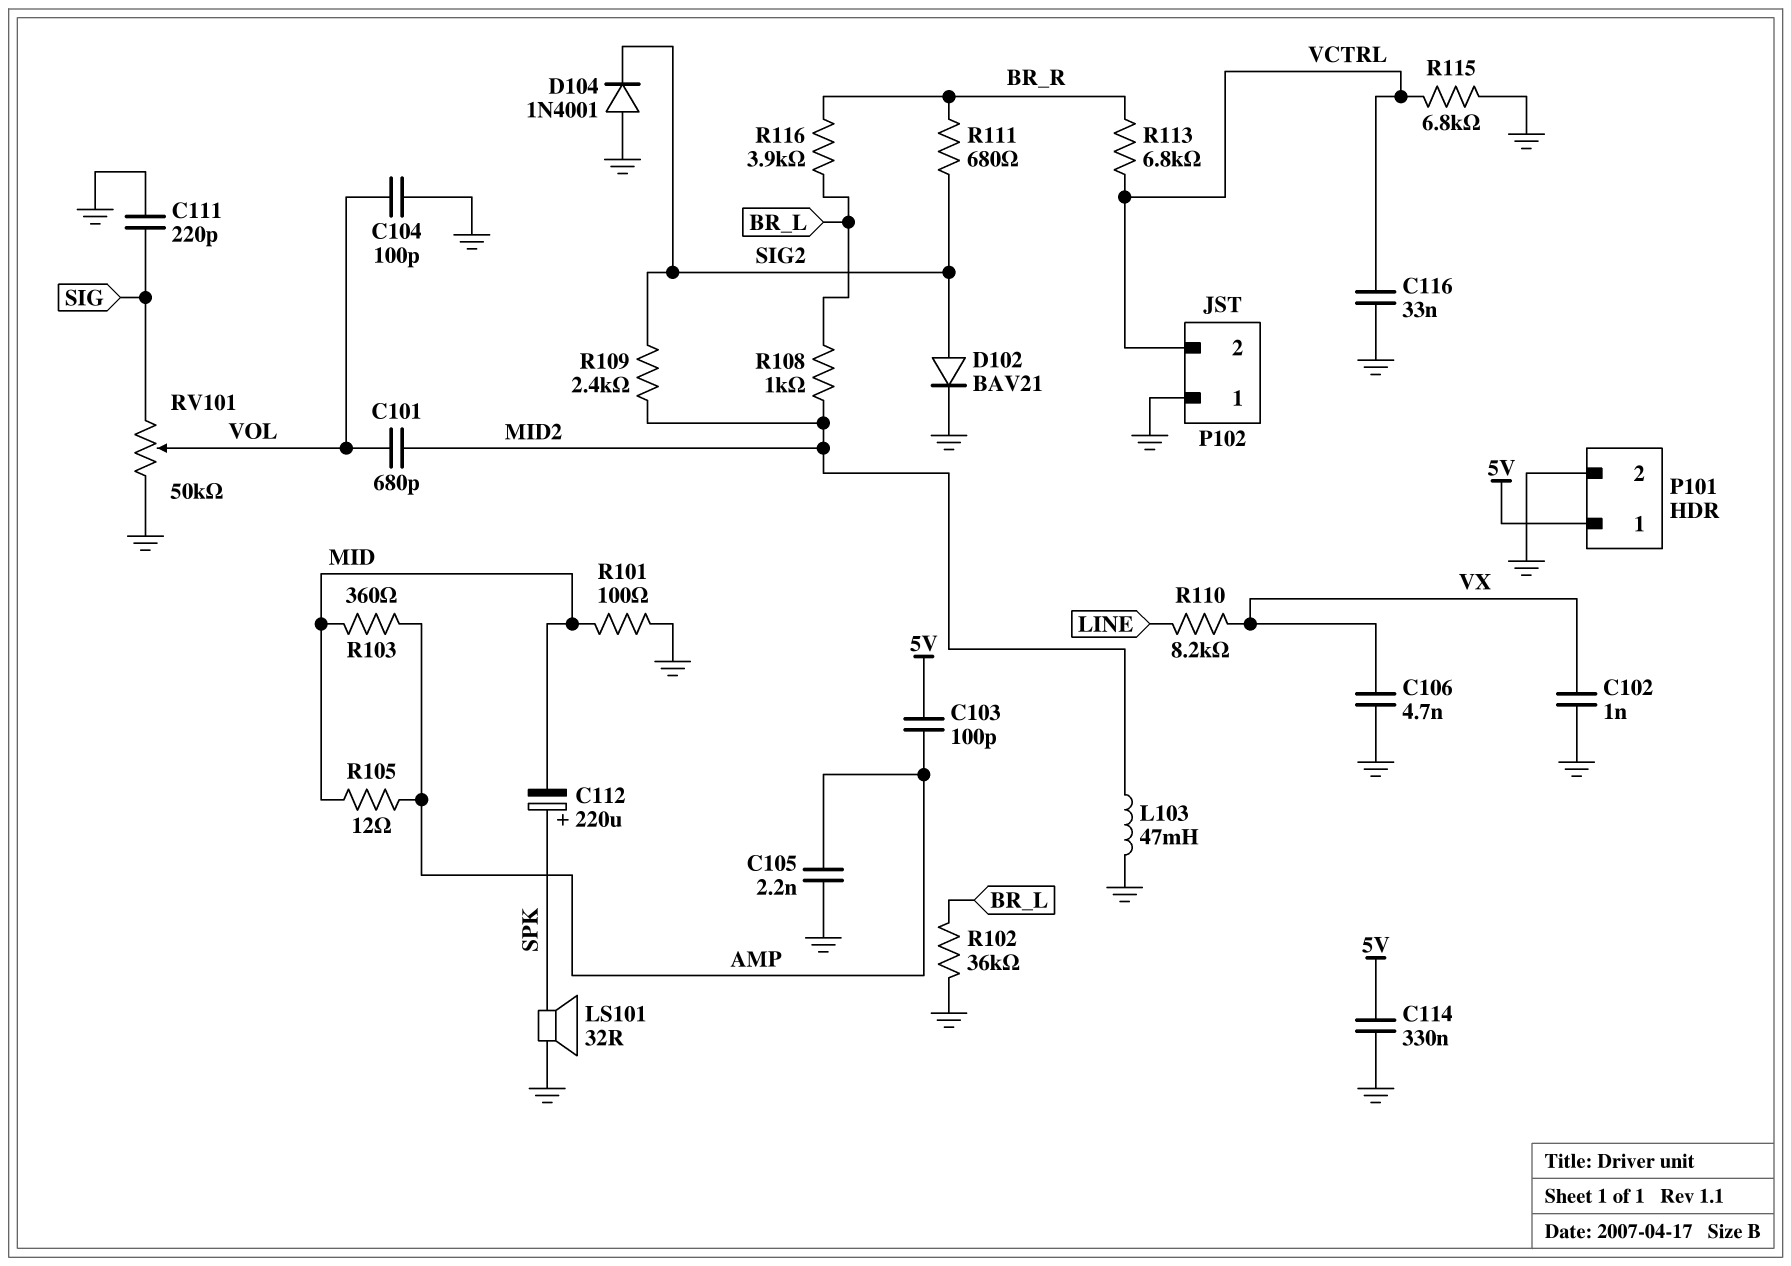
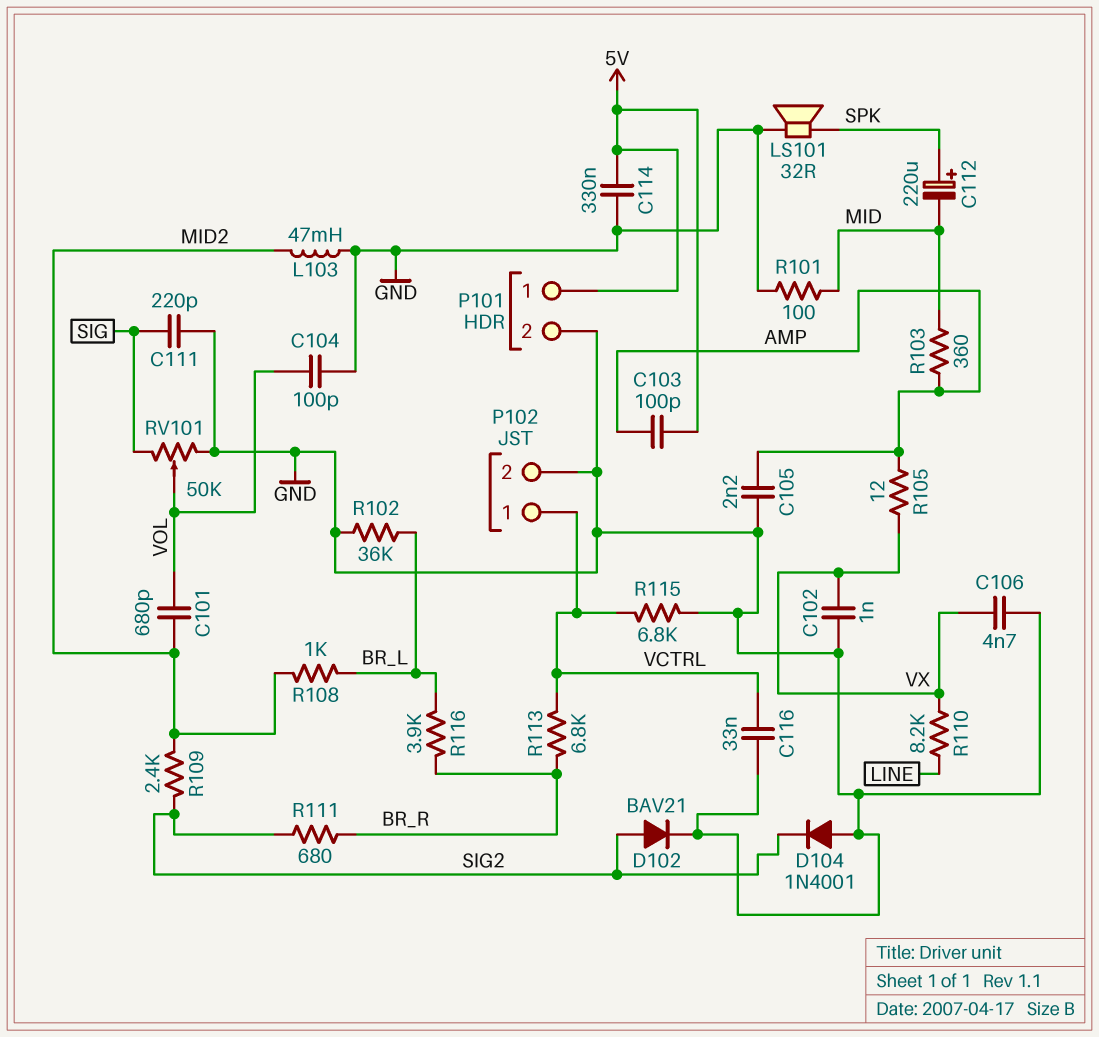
P102 pin 1: GND -> VCTRL
P102 pin 2: VCTRL -> GND
R105: 12 (AMP, MID) -> 12 (AMP, VX)

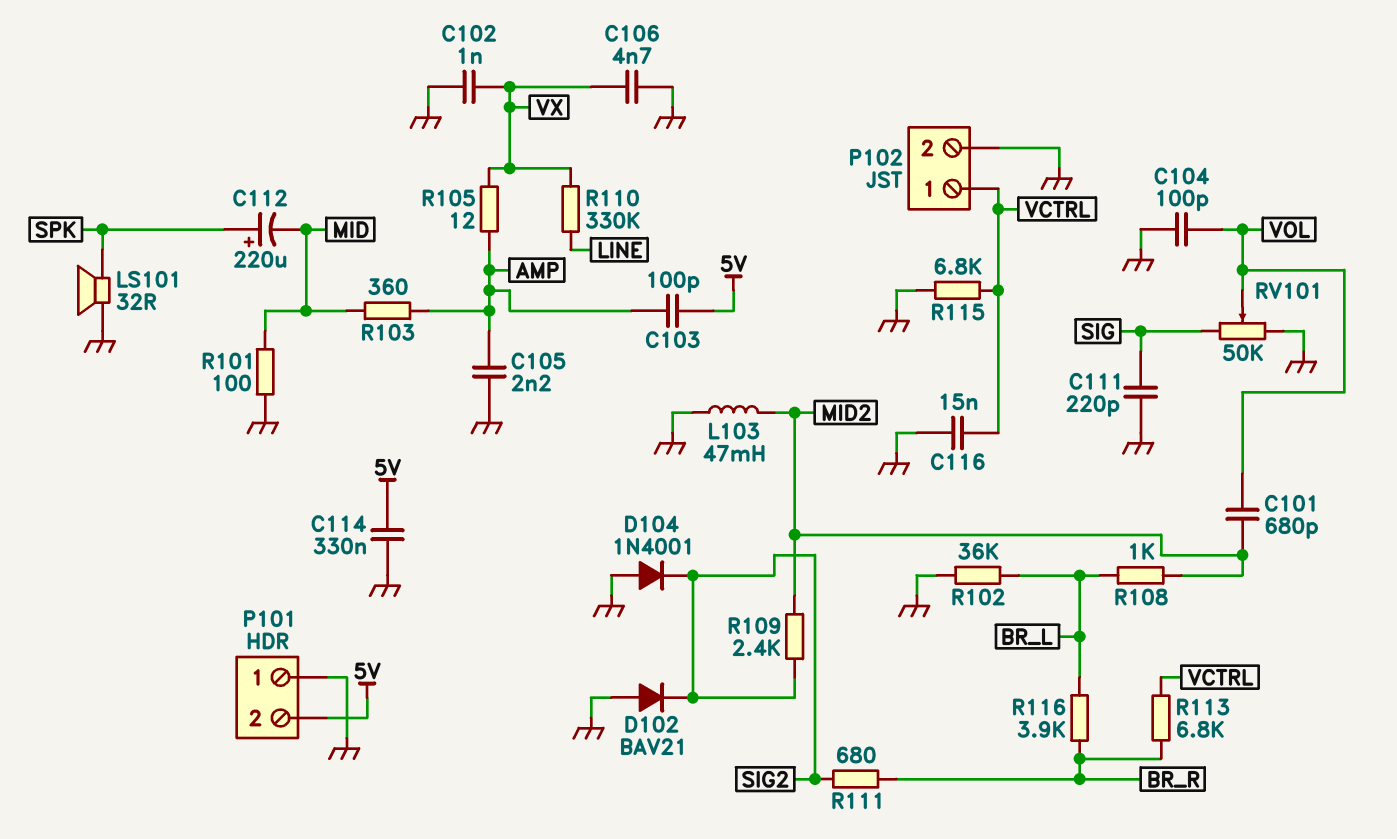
C116: 33nF (GND, VCTRL) -> 15nF (GND, VCTRL)
D102: diode BAV21 (A SIG2, K GND) -> diode BAV21 (A GND, K SIG2)
P101 pin 1: 5V -> GND
P101 pin 2: GND -> 5V
R110: 8.2k (LINE, VX) -> 330k (LINE, VX)

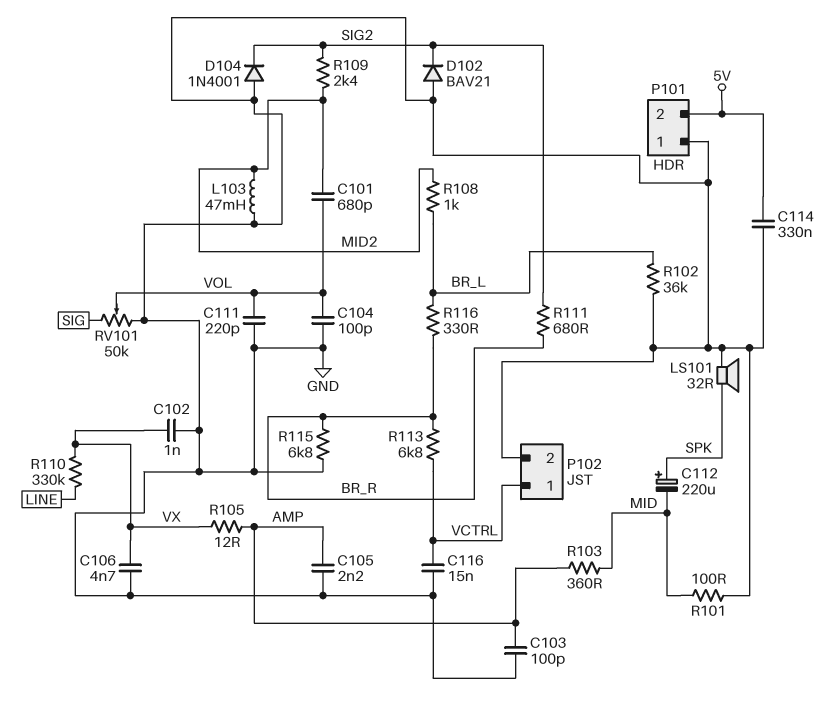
C103: 100pF (5V, AMP) -> 100pF (AMP, GND)
C111: 220pF (GND, SIG) -> 220pF (GND, VOL)
R115: 6.8k (GND, VCTRL) -> 6.8k (BR_R, GND)
R116: 3.9k (BR_L, BR_R) -> 330 (BR_L, BR_R)

